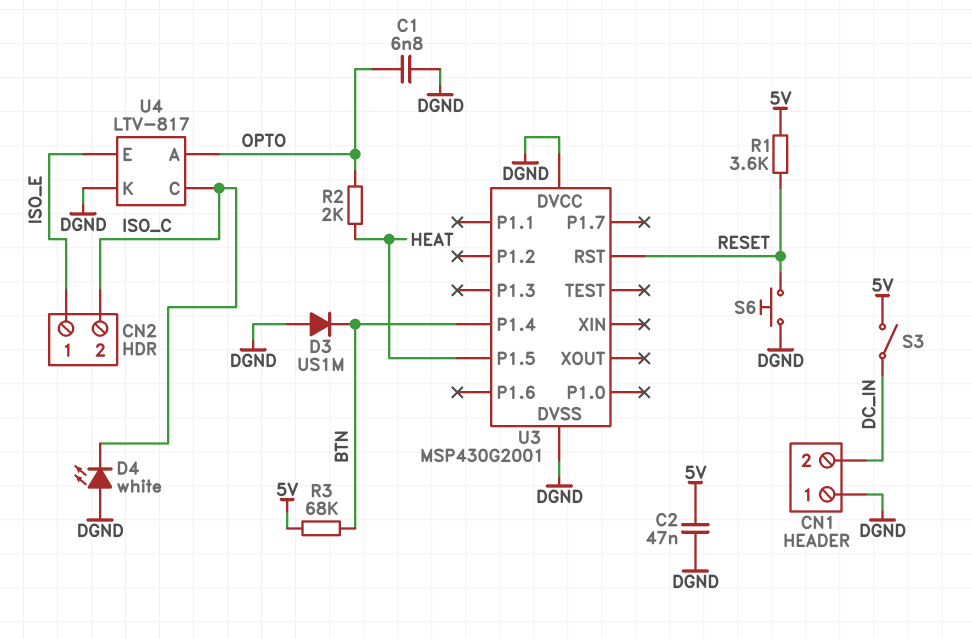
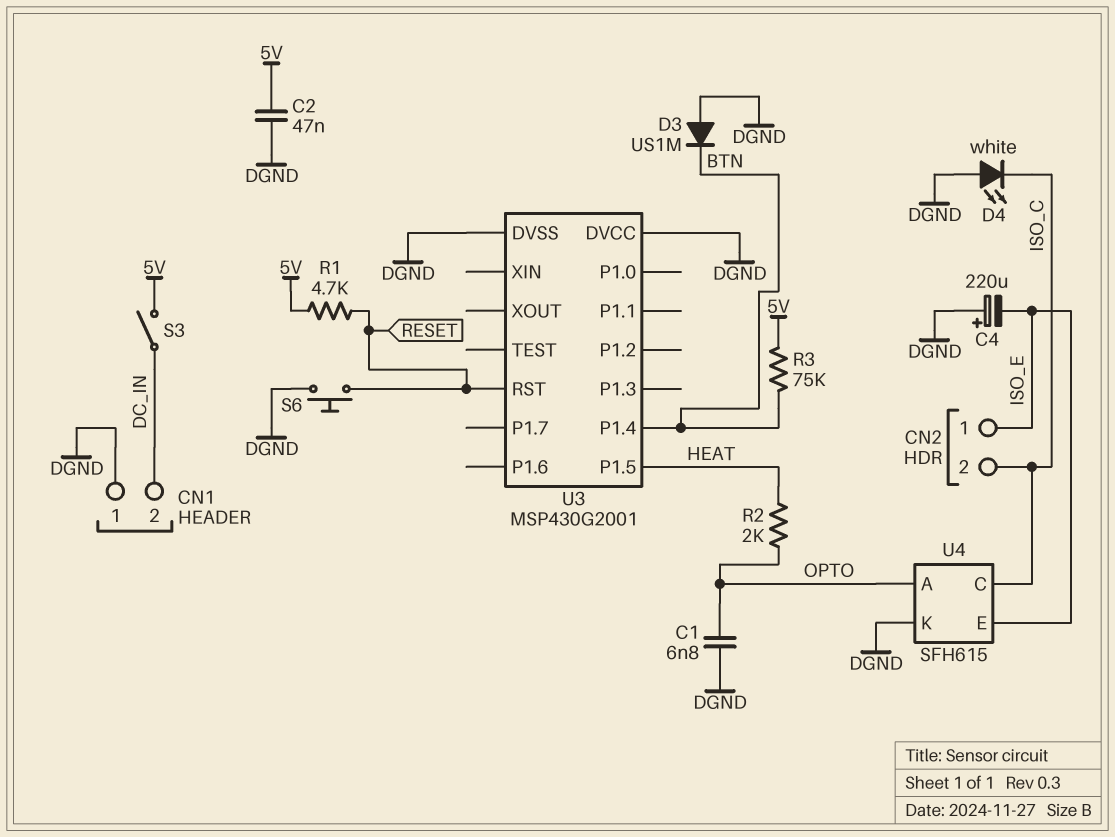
C4: none -> 220uF (plus DGND, minus ISO_E)
R1: 3.6k (5V, RESET) -> 4.7k (5V, RESET)
R3: 68k (5V, BTN) -> 75k (5V, BTN)
U4: LTV-817 -> SFH615

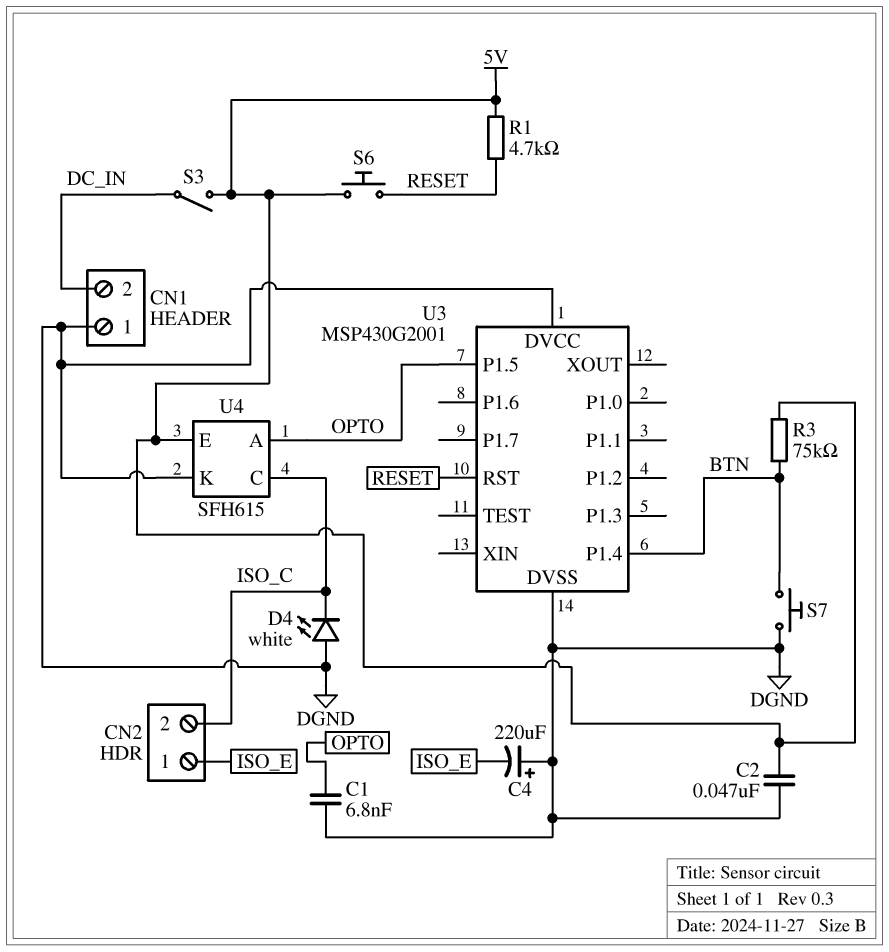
D3: diode US1M (A DGND, K BTN) -> none
R2: 2k (HEAT, OPTO) -> none
S6: button (DGND, RESET) -> button (5V, RESET)
S7: none -> button (BTN, DGND)
U3 pin P1.5: HEAT -> OPTO
U4 pin E: ISO_E -> 5V

